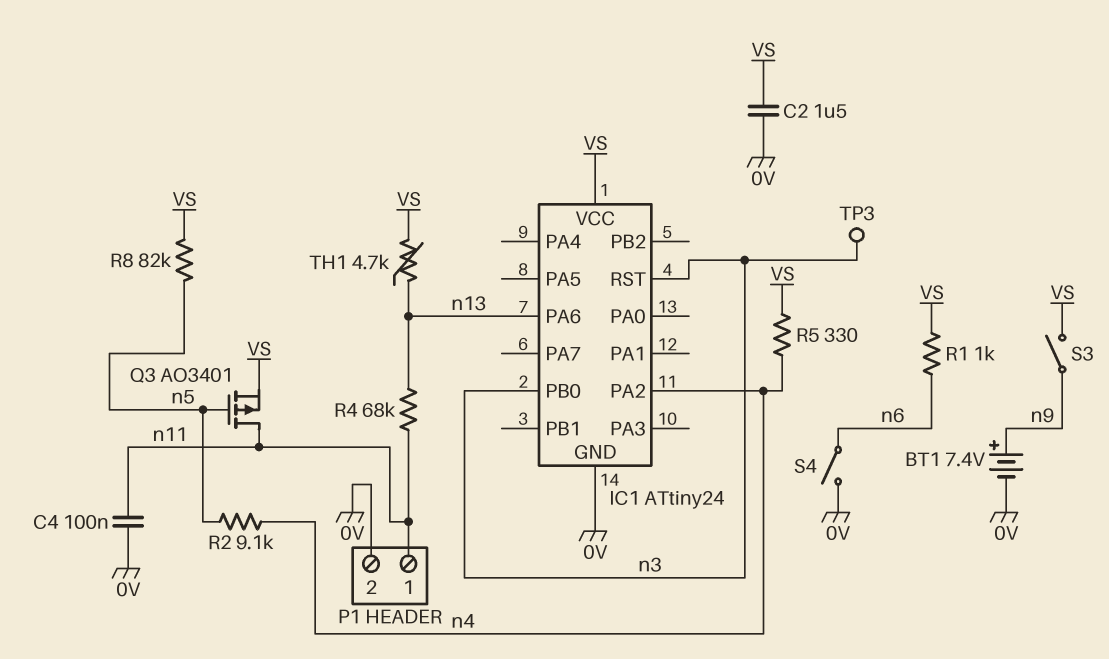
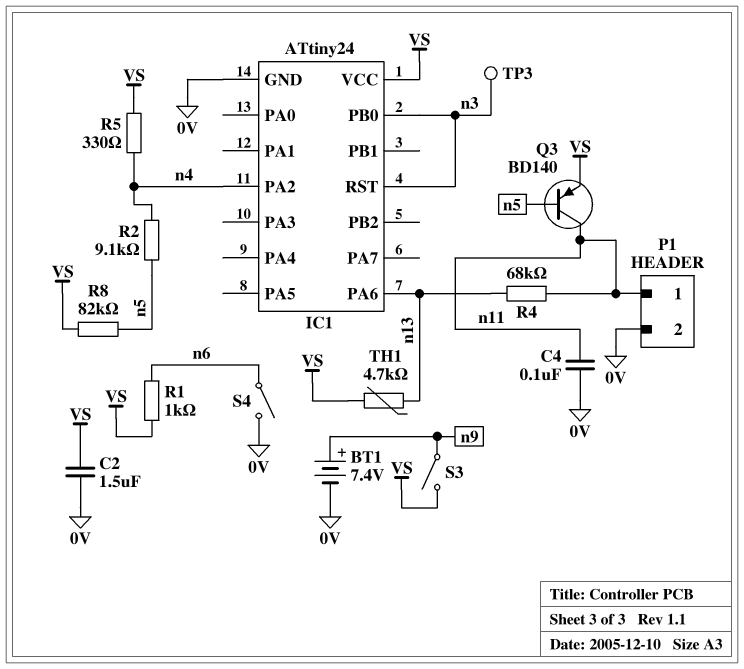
Q3: PMOS AO3401 (G n5, D n11, S VS) -> PNP BD140 (B n5, C n11, E VS)

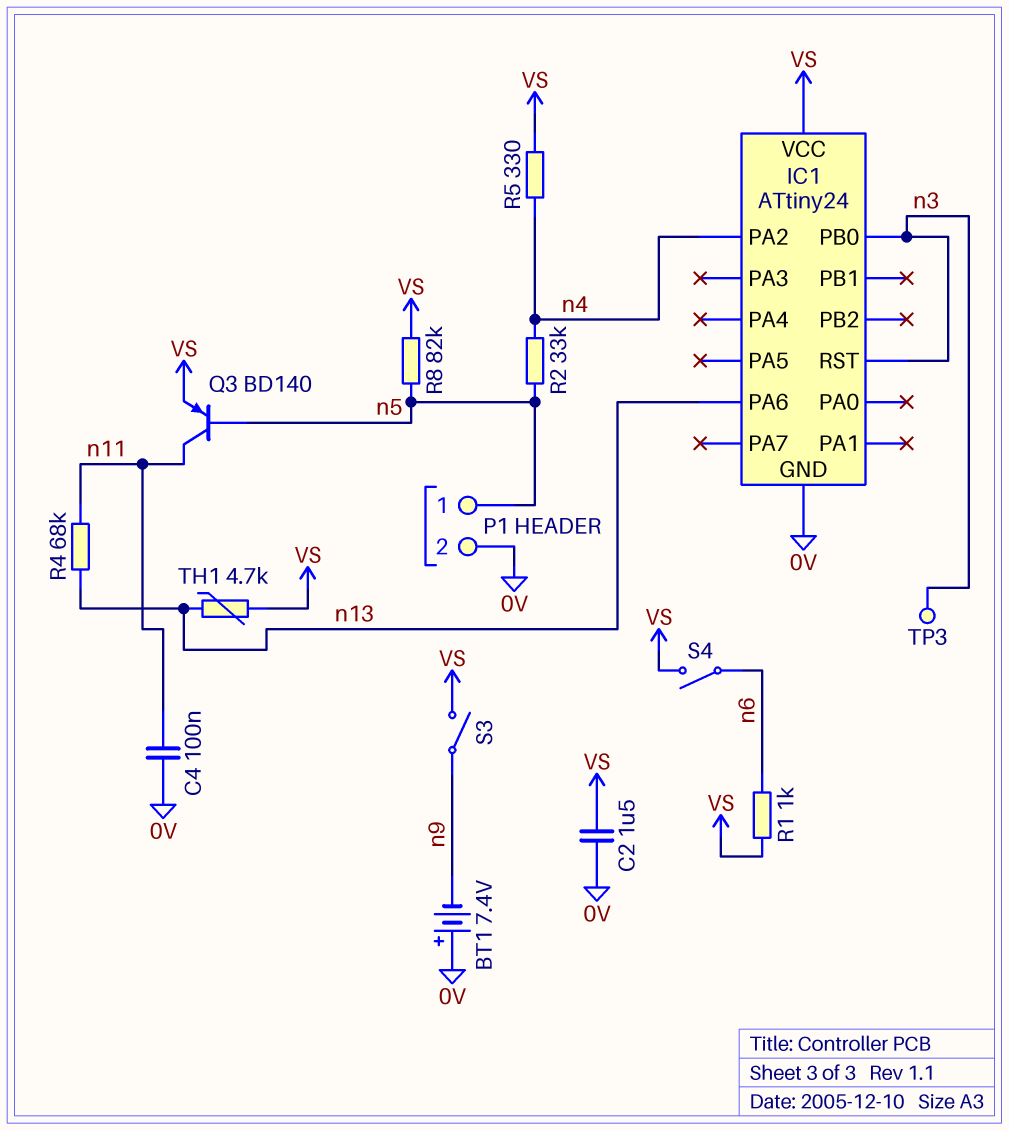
BT1: 7.4V (plus n9, minus 0V) -> 7.4V (plus 0V, minus n9)
P1 pin 1: n11 -> n5
R2: 9.1k (n4, n5) -> 33k (n4, n5)
S4: switch (0V, n6) -> switch (VS, n6)

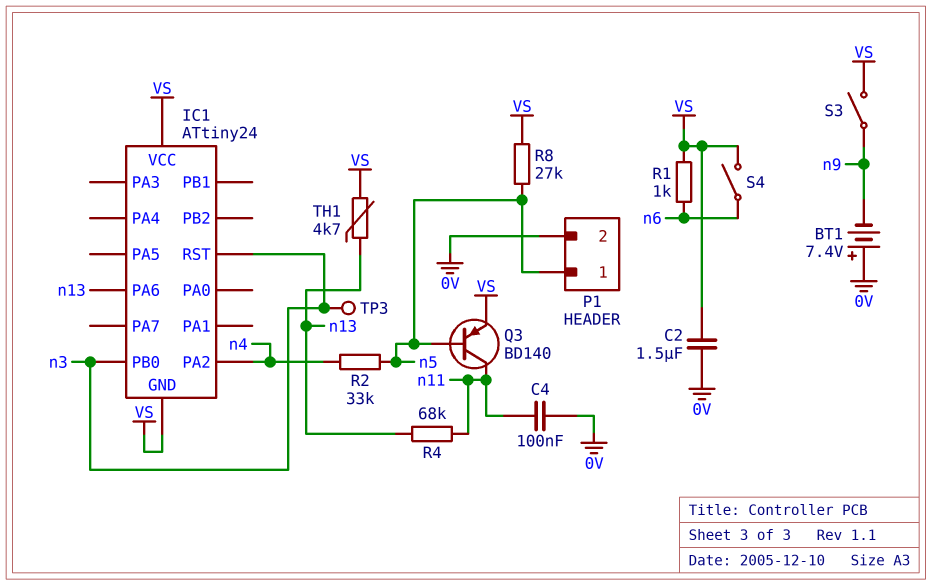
IC1 pin GND: 0V -> VS
R5: 330 (VS, n4) -> none
R8: 82k (VS, n5) -> 27k (VS, n5)

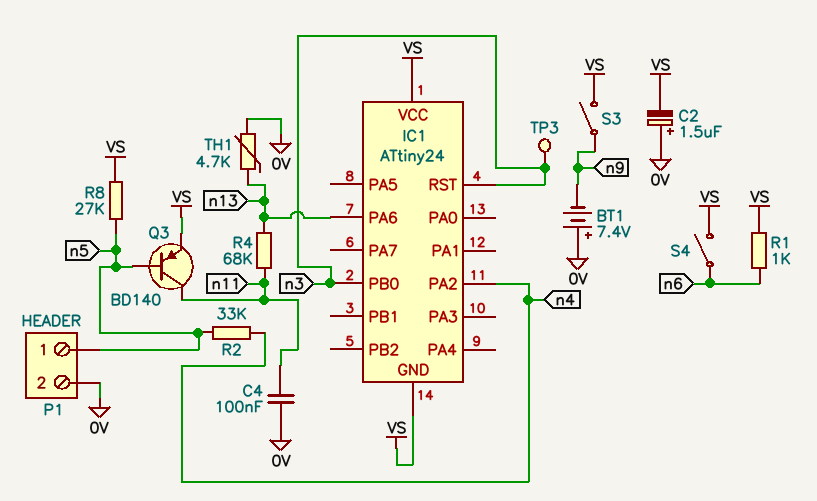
C2: 1.5uF (0V, VS) -> 1.5uF (plus 0V, minus VS)
TH1: 4.7k (VS, n13) -> 4.7k (0V, n13)

